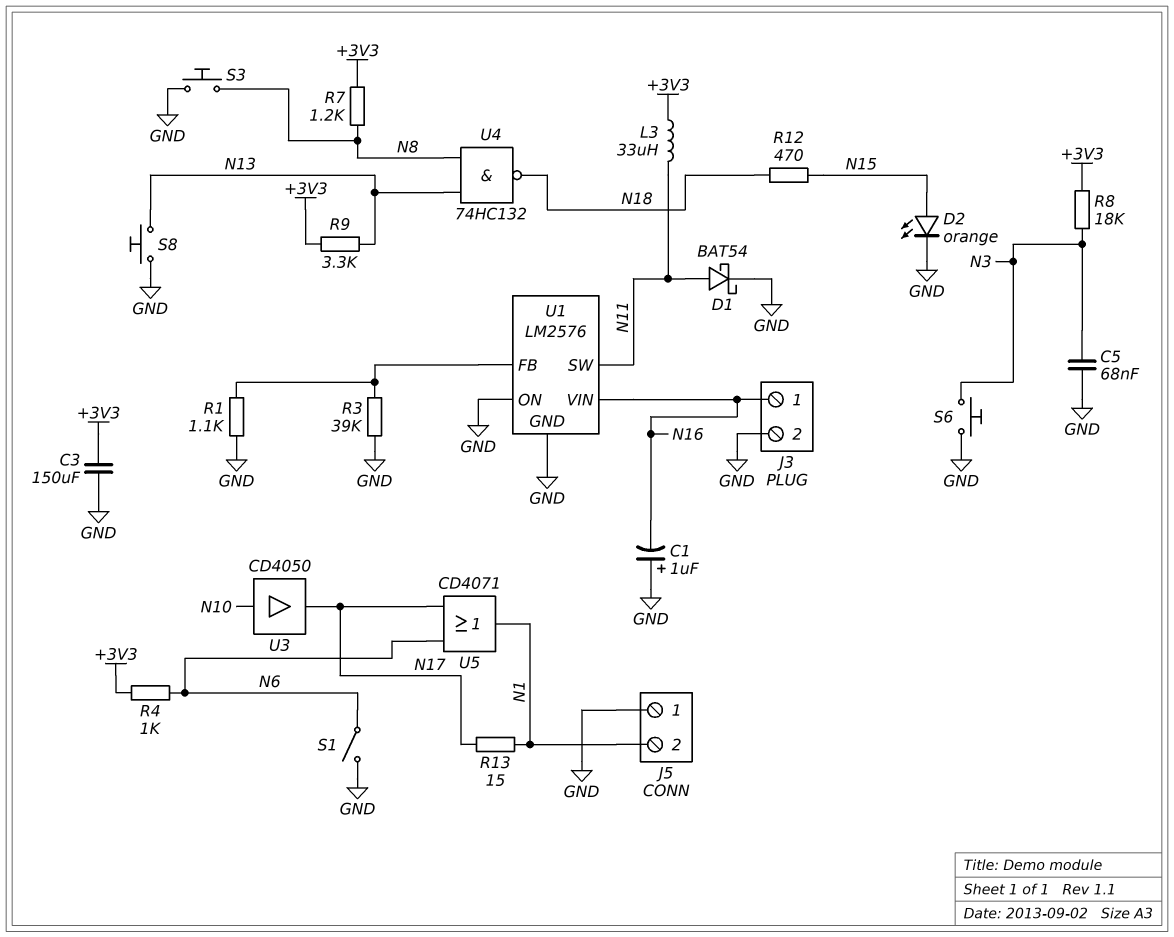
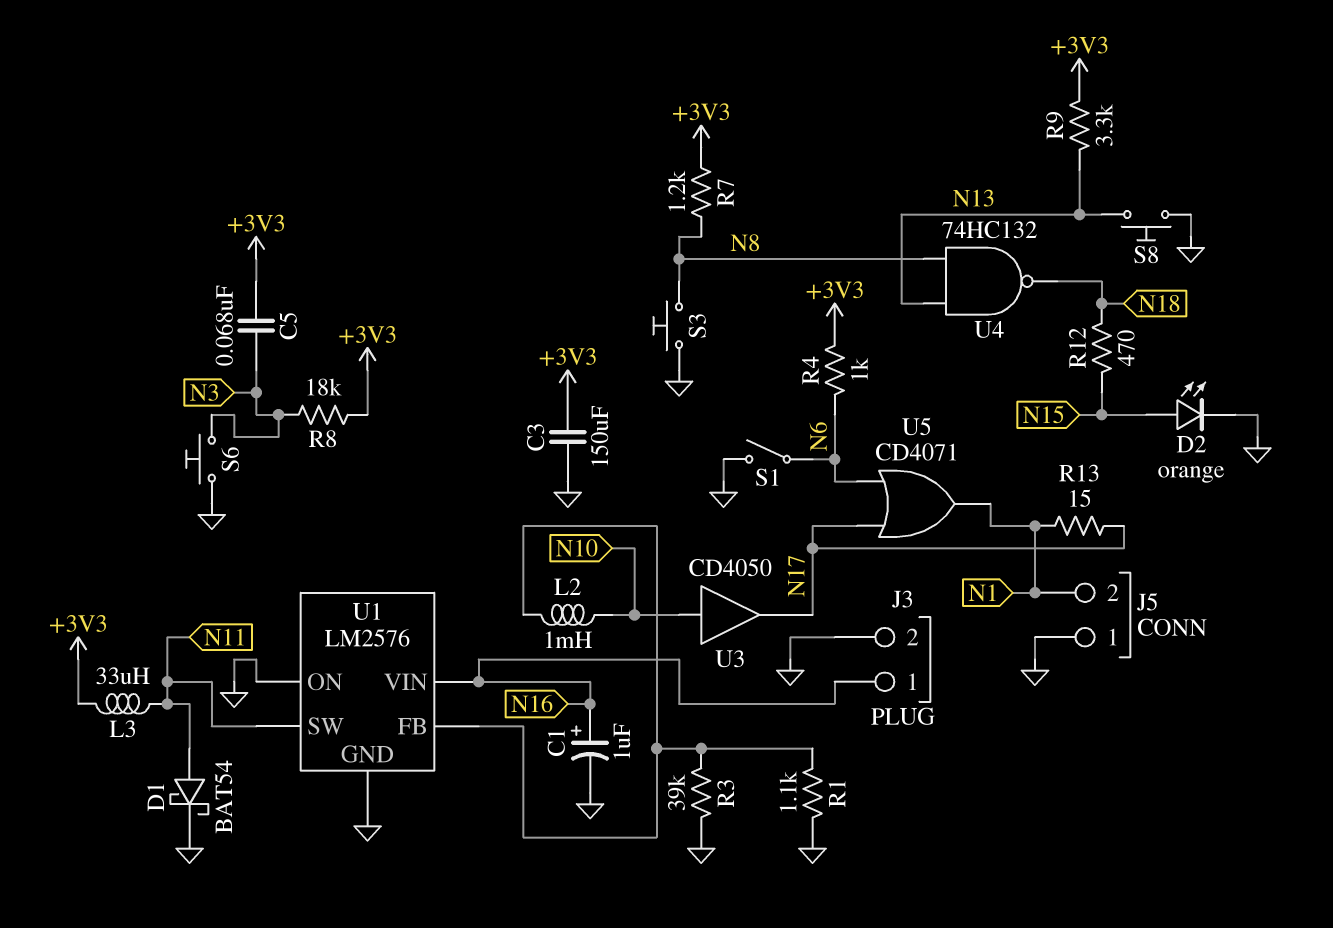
C1: 1uF (plus GND, minus N16) -> 1uF (plus N16, minus GND)
C5: 68nF (GND, N3) -> 68nF (+3V3, N3)
L2: none -> 1mH (N10, U1/FB)

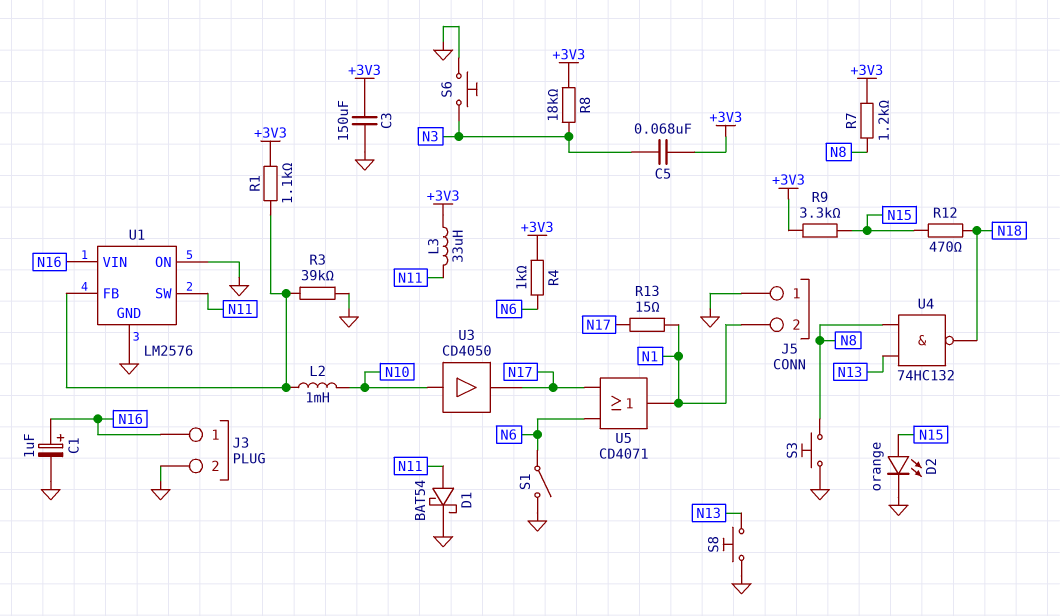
R1: 1.1k (GND, U1/FB) -> 1.1k (+3V3, U1/FB)
R9: 3.3k (+3V3, N13) -> 3.3k (+3V3, N15)

